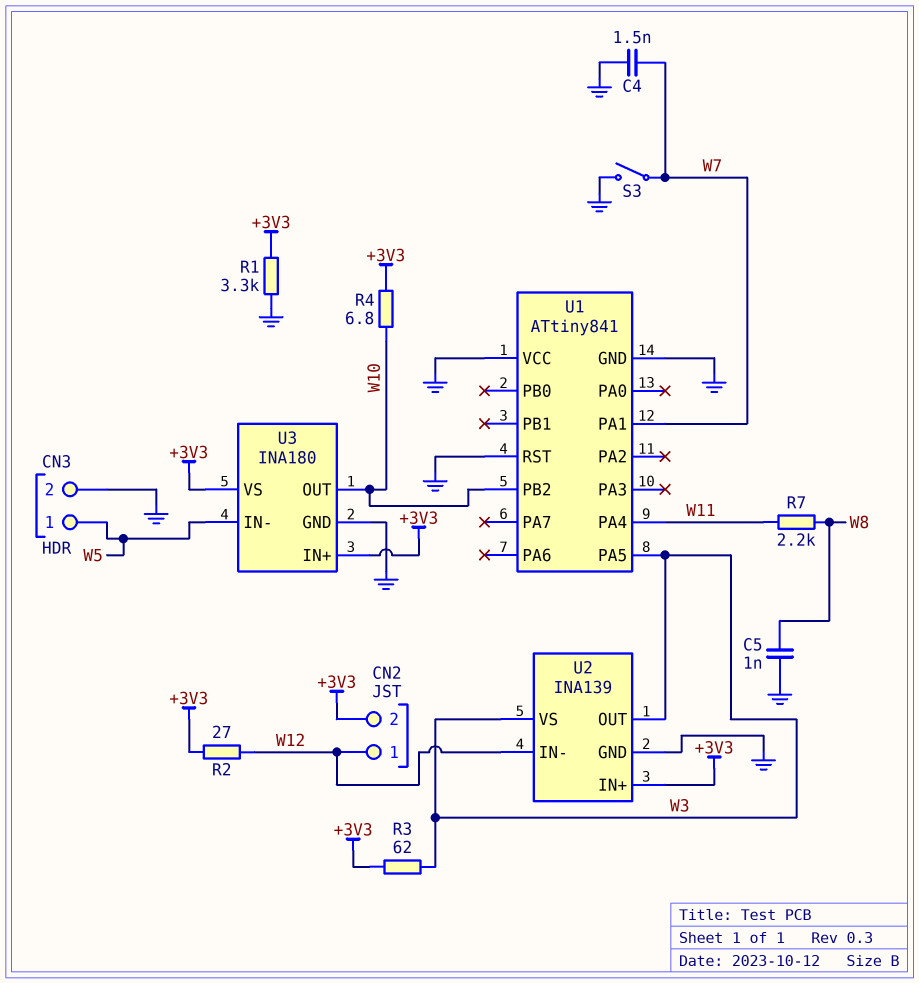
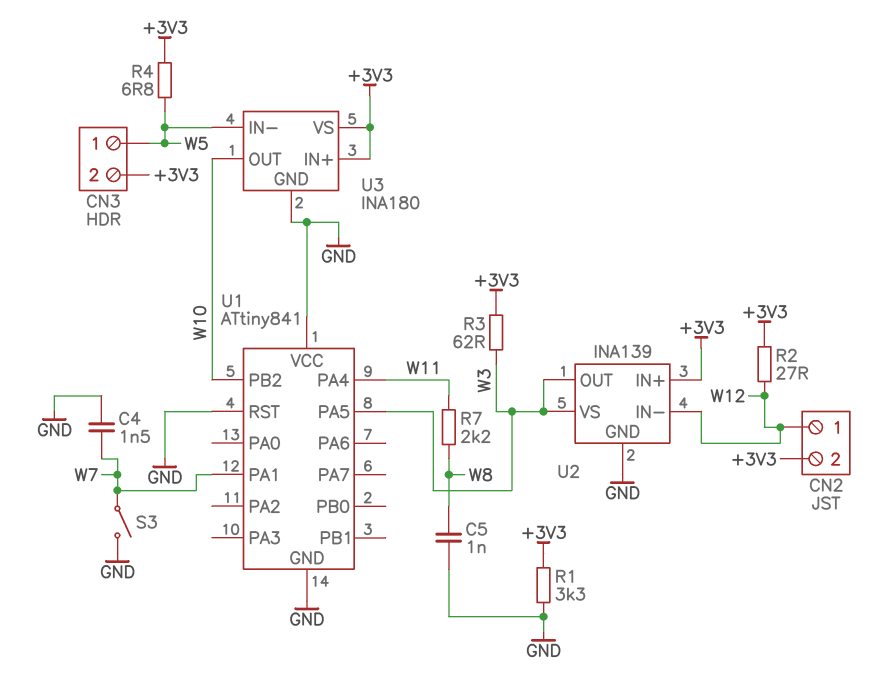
CN3 pin 2: GND -> +3V3
R4: 6.8 (+3V3, W10) -> 6.8 (+3V3, W5)

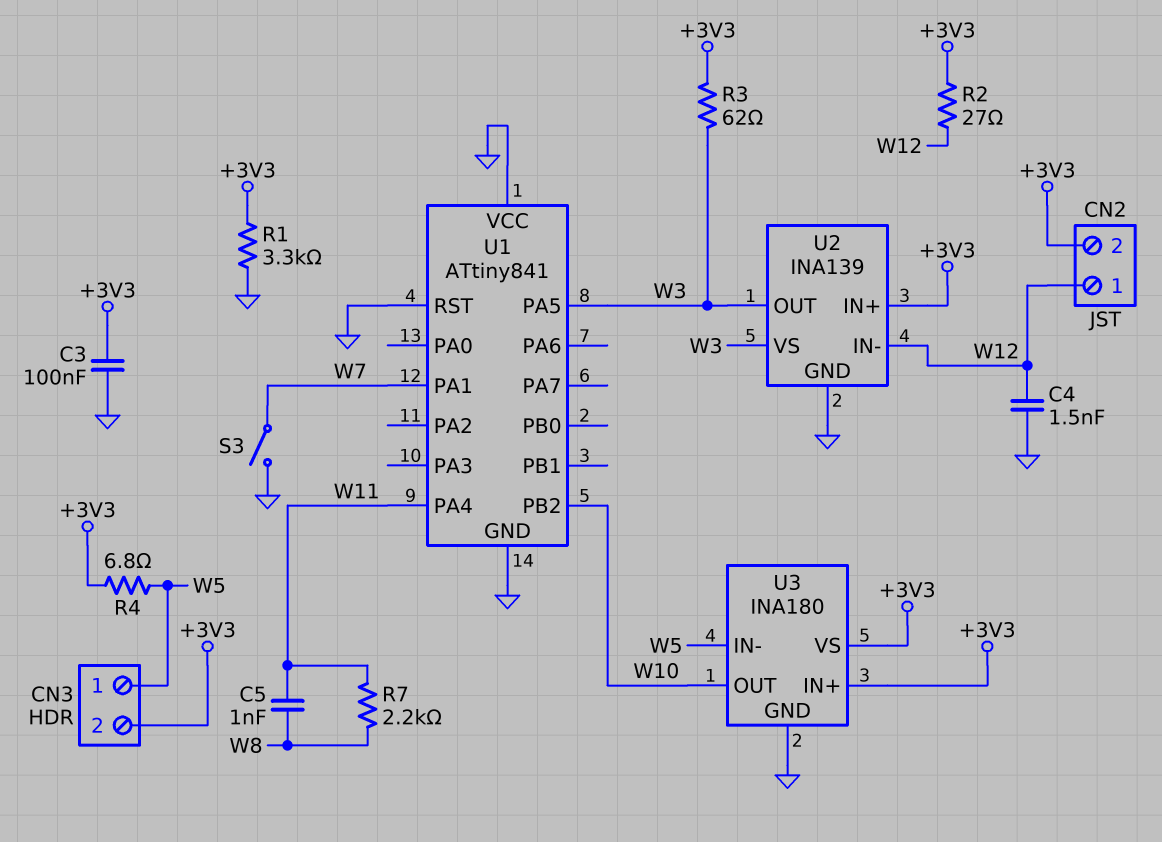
C3: none -> 100nF (+3V3, GND)
C4: 1.5nF (GND, W7) -> 1.5nF (GND, W12)
C5: 1nF (GND, W8) -> 1nF (W8, W11)

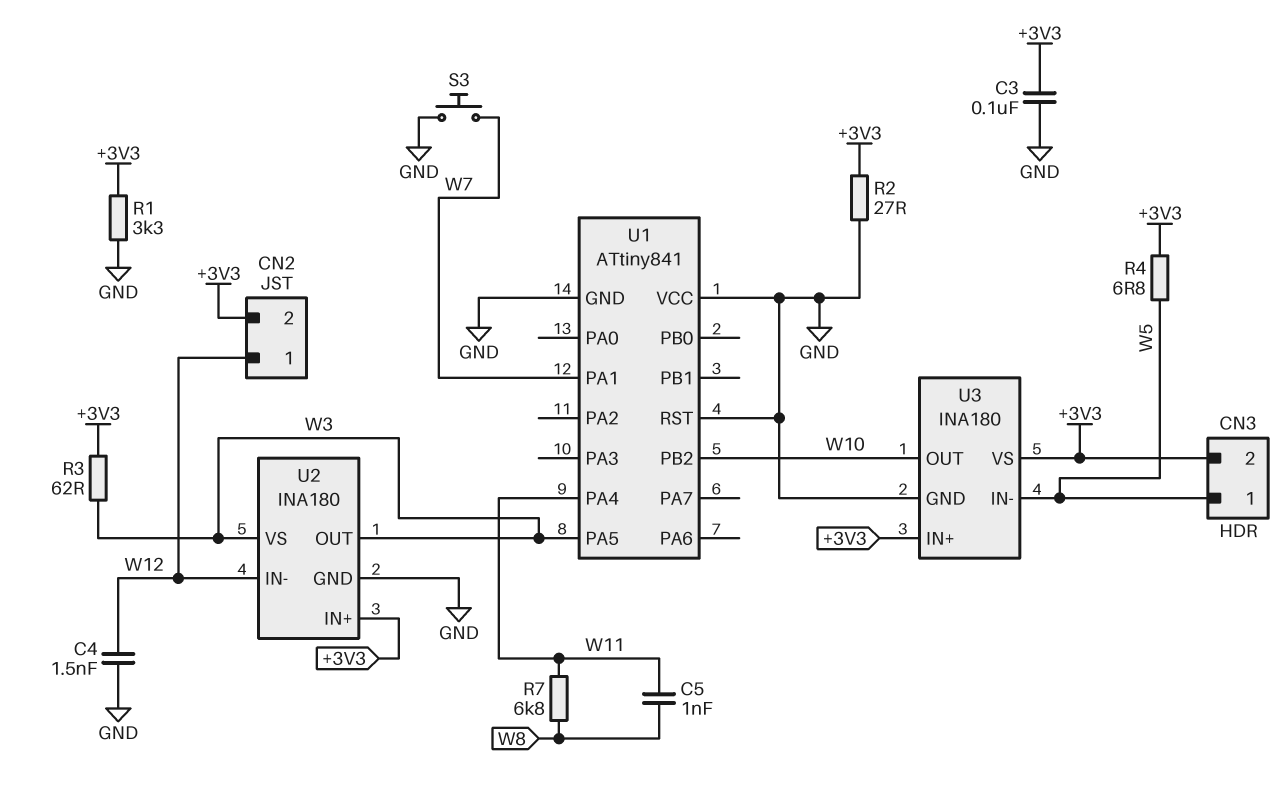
R2: 27 (+3V3, W12) -> 27 (+3V3, GND)
R7: 2.2k (W8, W11) -> 6.8k (W8, W11)
S3: switch (GND, W7) -> button (GND, W7)
U2: INA139 -> INA180

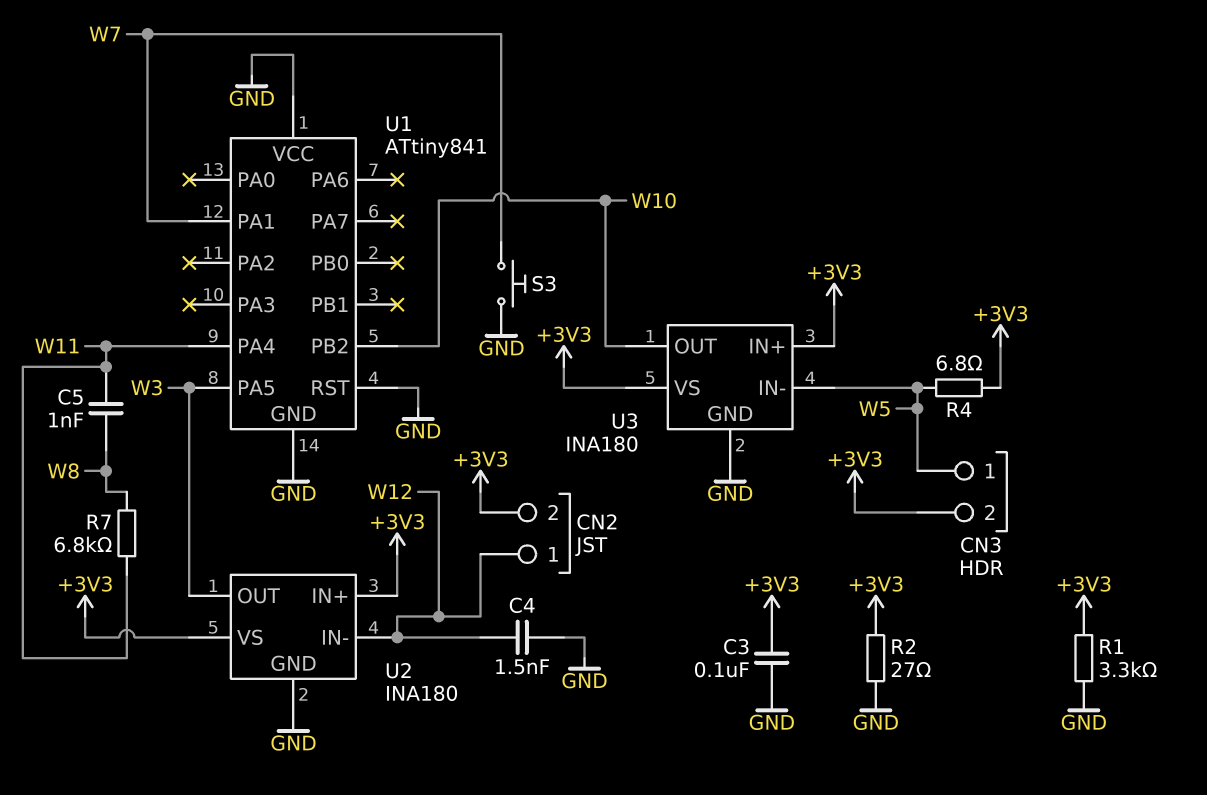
R3: 62 (+3V3, W3) -> none
U2 pin VS: W3 -> +3V3

